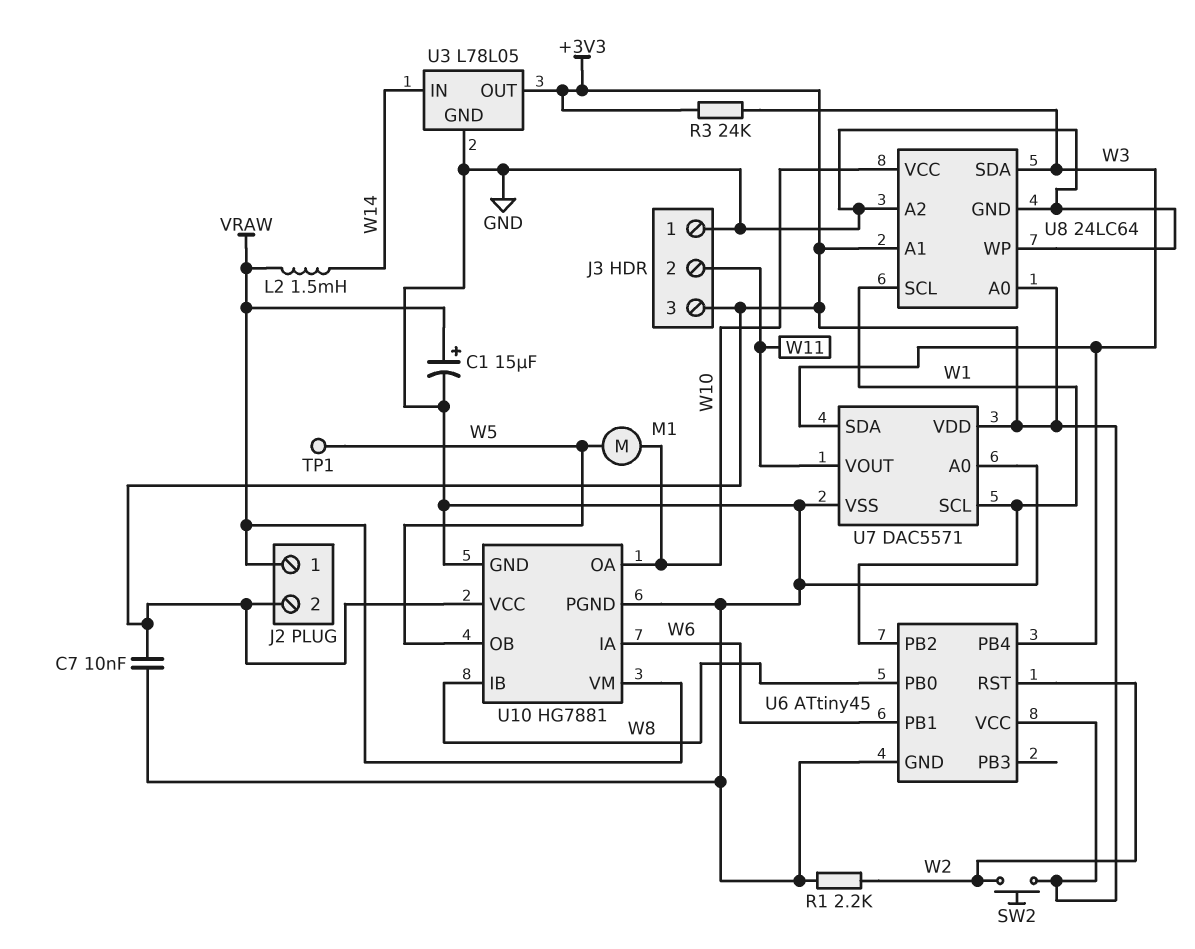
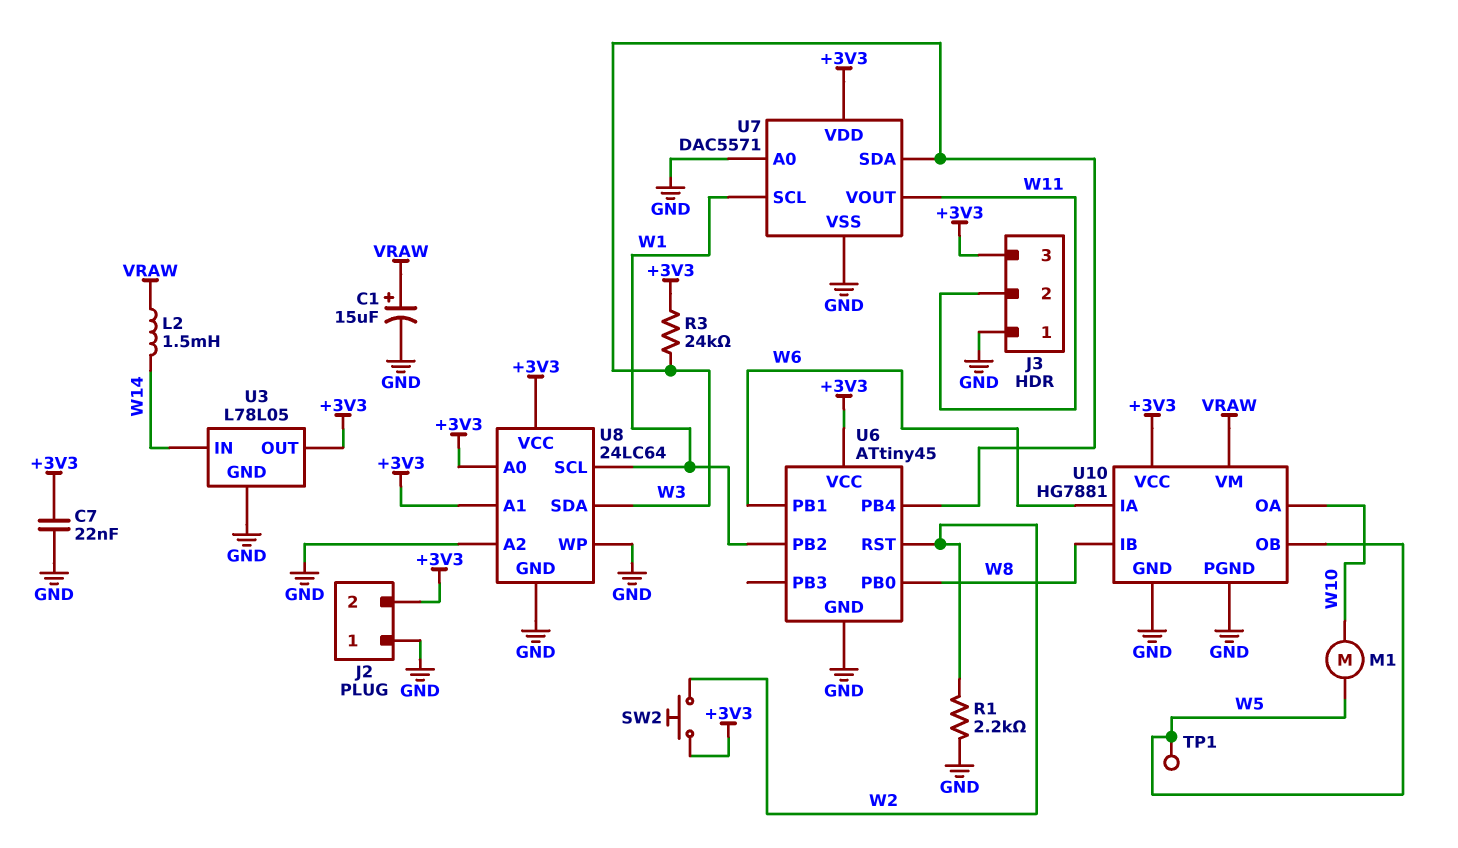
C7: 10nF (+3V3, GND) -> 22nF (+3V3, GND)
J2 pin 1: VRAW -> GND
U8 pin VCC: W10 -> +3V3

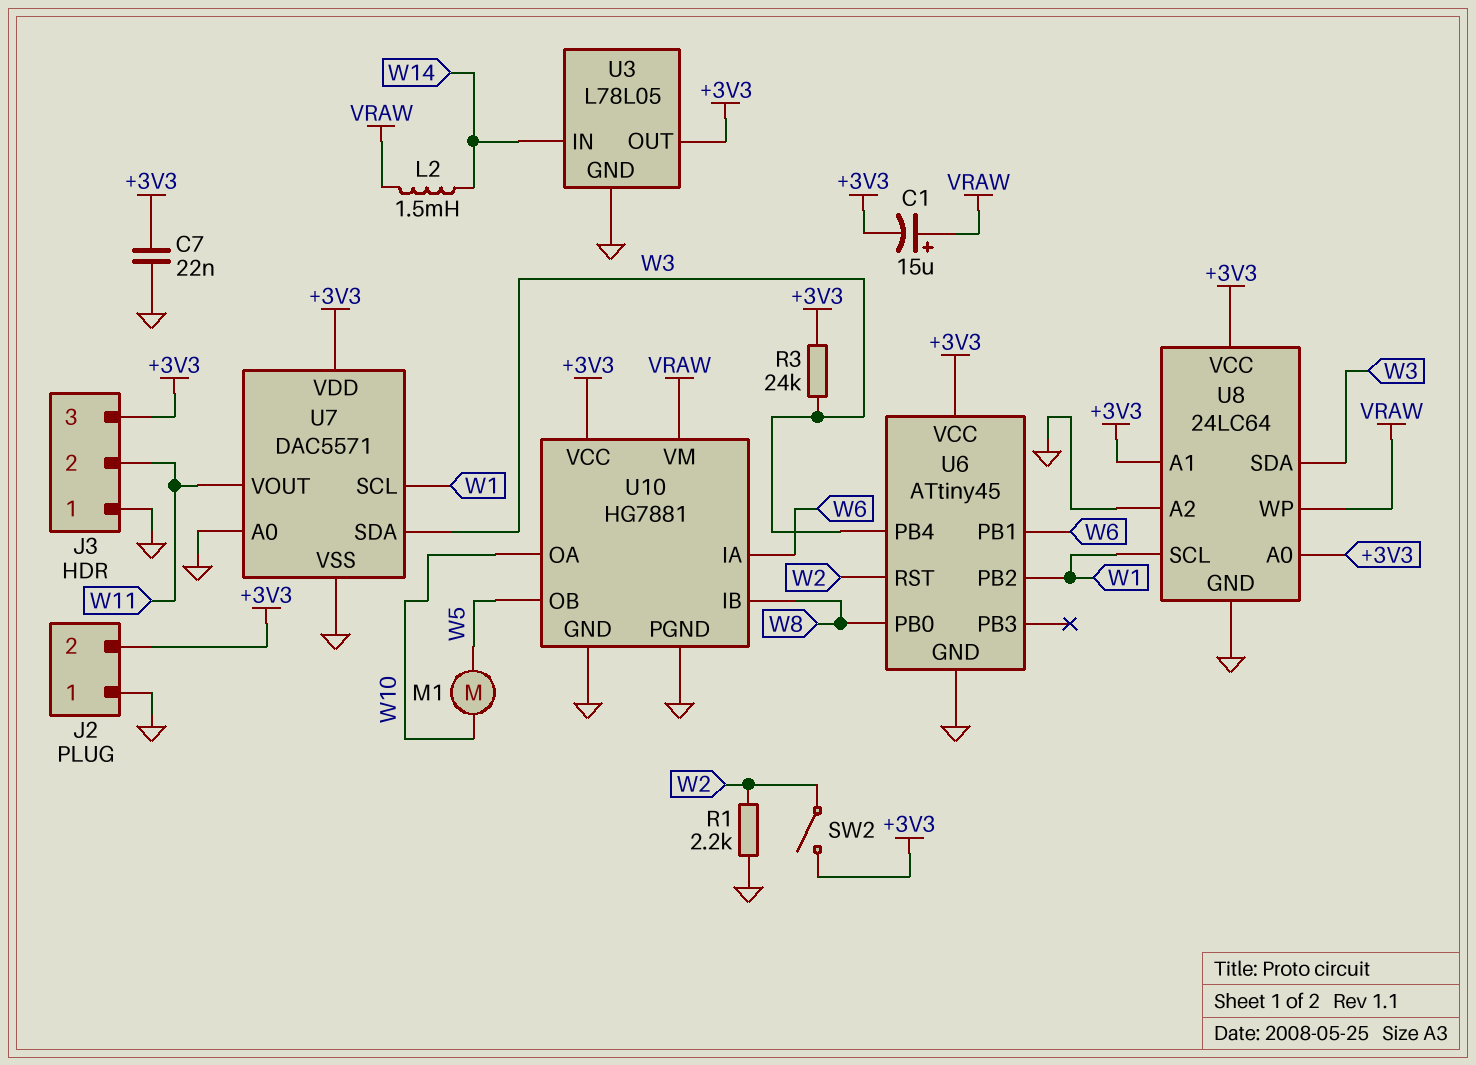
C1: 15uF (plus VRAW, minus GND) -> 15uF (plus VRAW, minus +3V3)
SW2: button (+3V3, W2) -> switch (+3V3, W2)
TP1: test point (W5) -> none
U8 pin WP: GND -> VRAW

